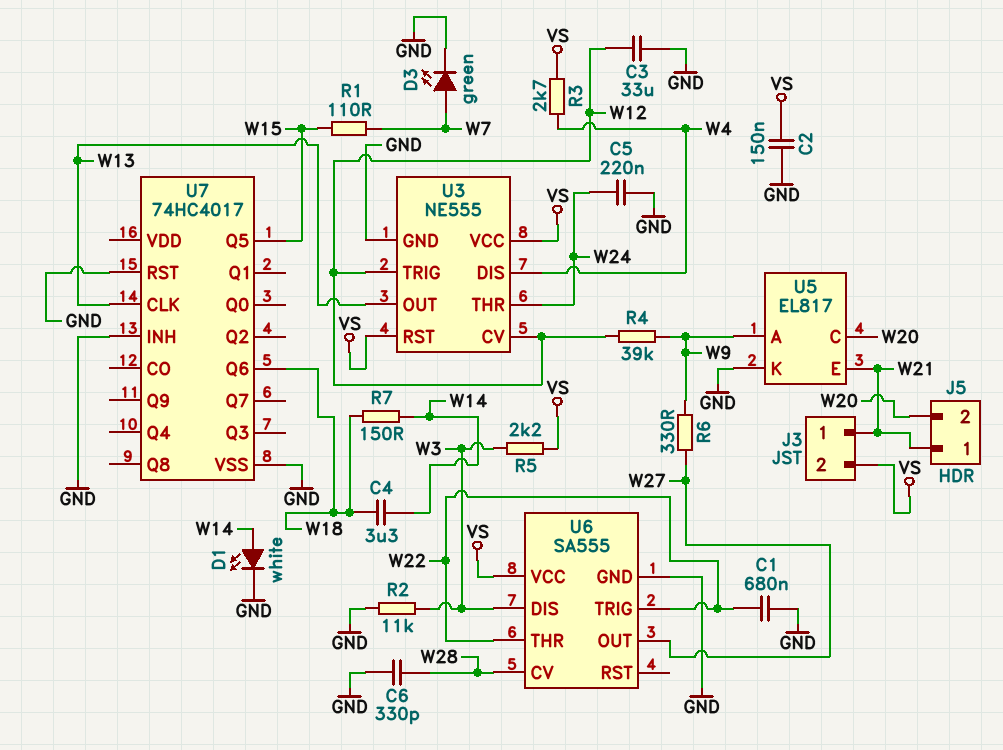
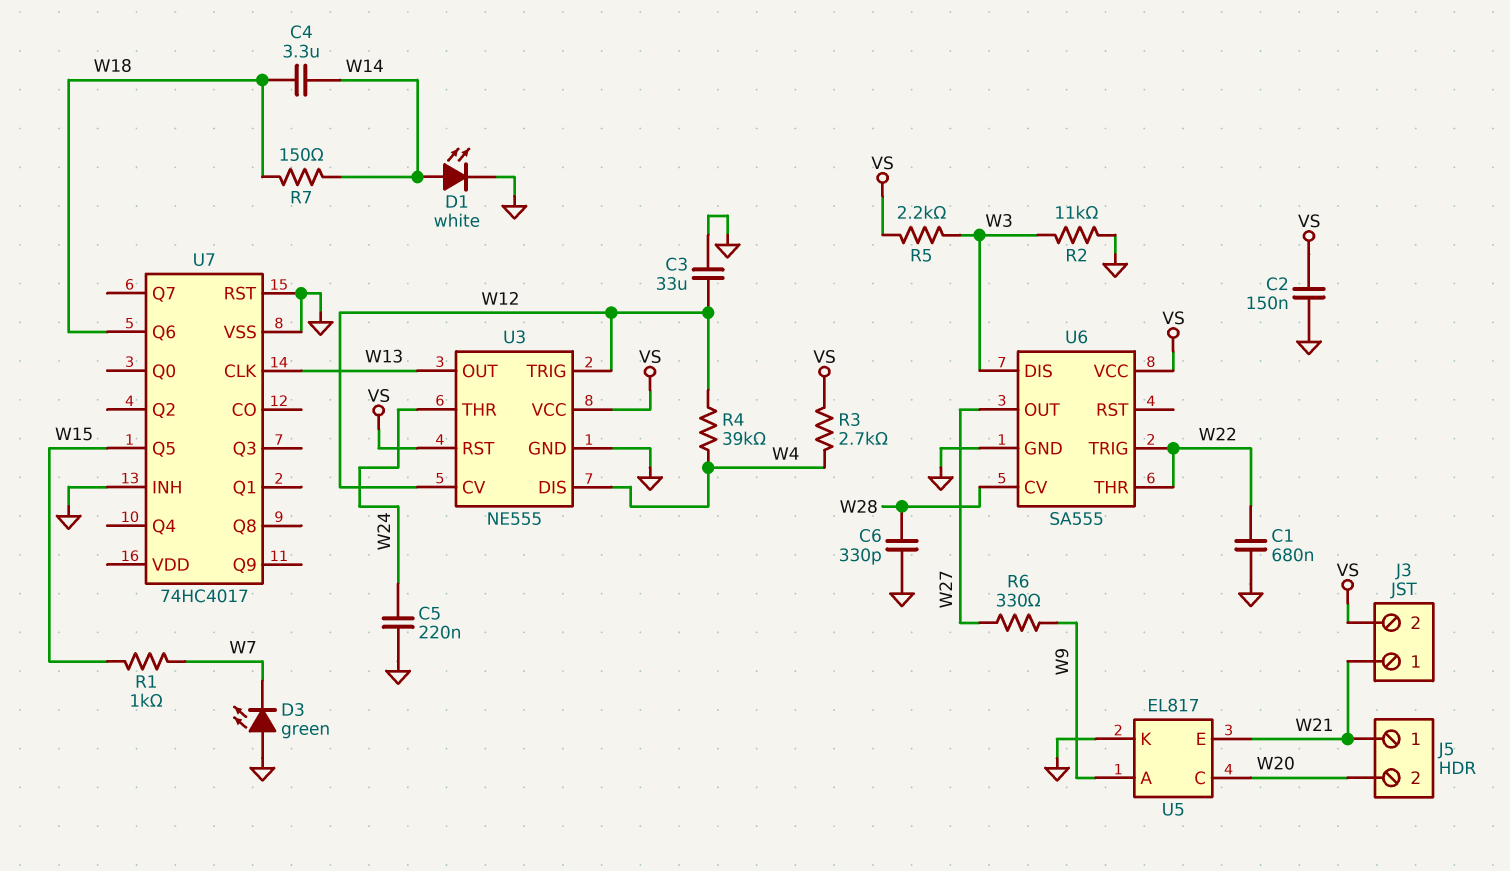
D3: LED green (A W7, K GND) -> LED green (A GND, K W7)
R1: 110 (W7, W15) -> 1k (W7, W15)
R4: 39k (W9, W12) -> 39k (W4, W12)

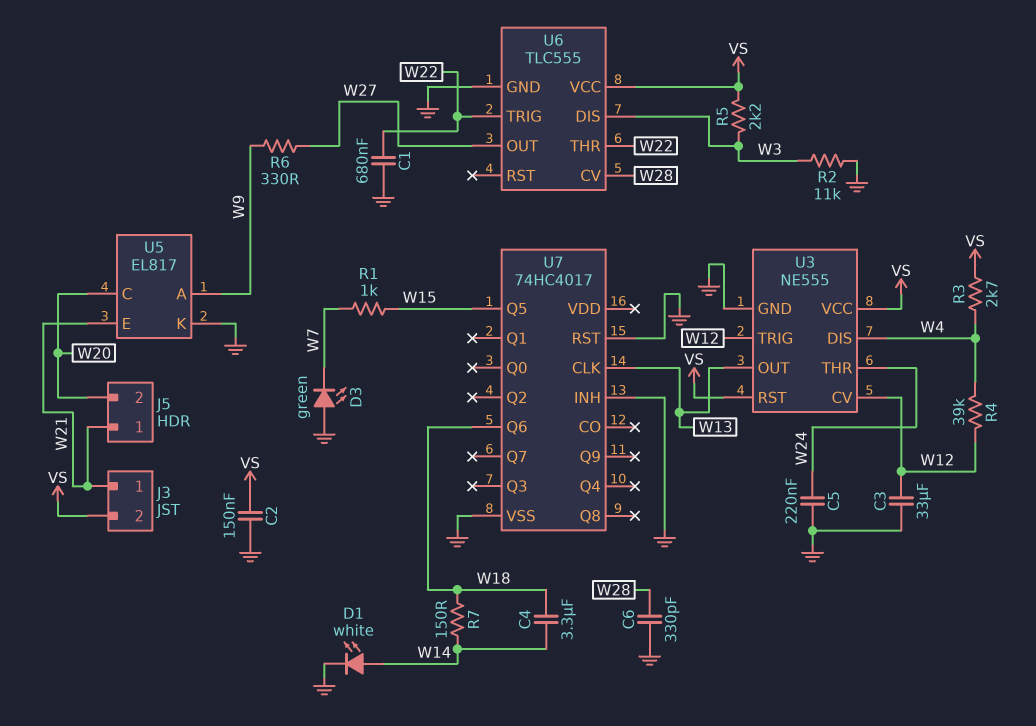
U6: SA555 -> TLC555

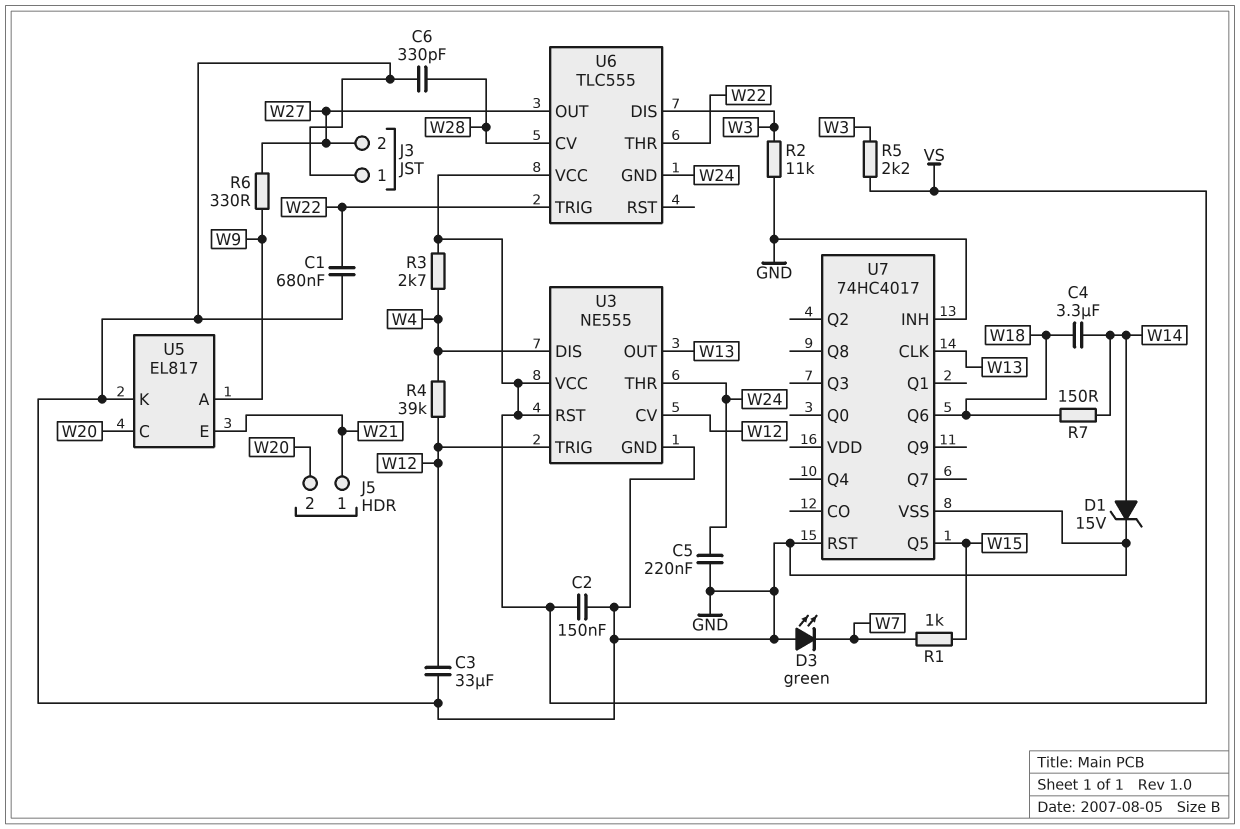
D1: LED white (A W14, K GND) -> zener 15V (A W14, K GND)
J3 pin 1: W21 -> GND
J3 pin 2: VS -> W27
U6 pin GND: GND -> W24

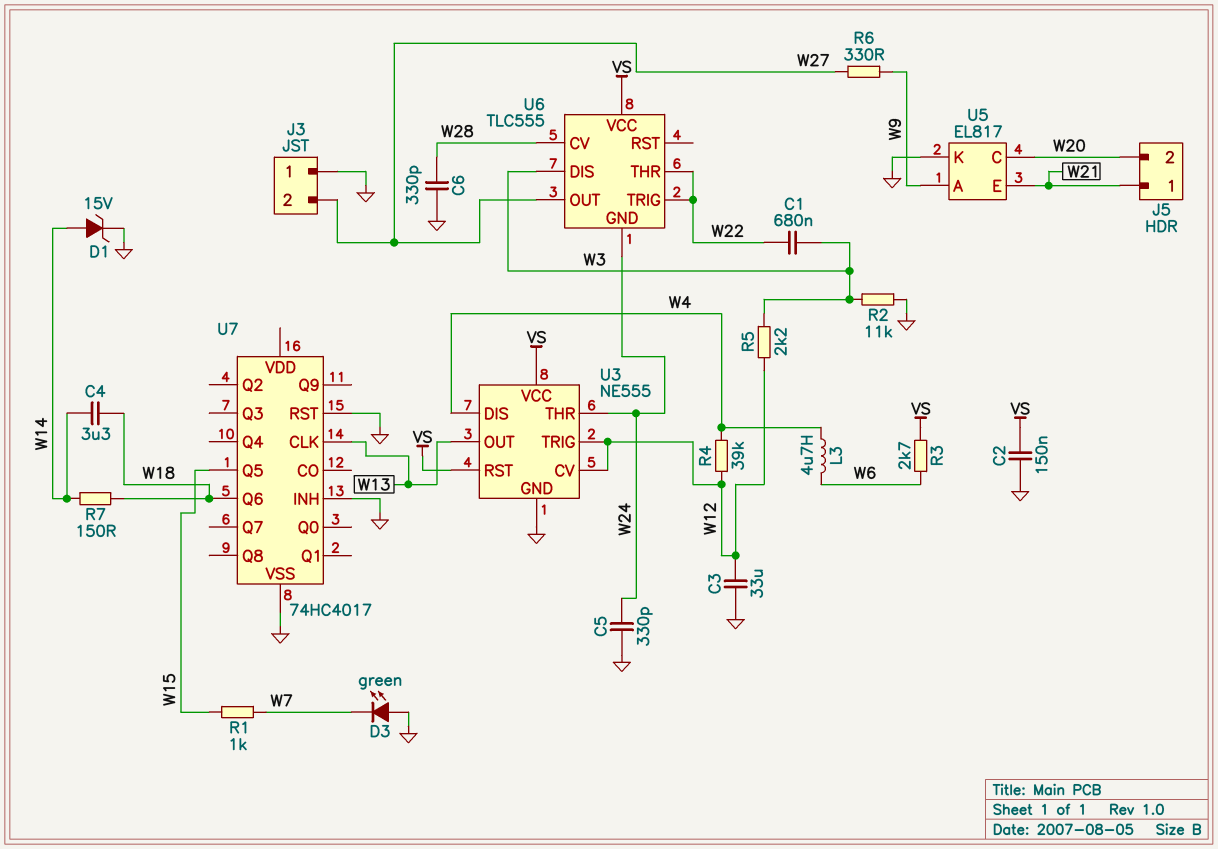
C1: 680nF (GND, W22) -> 680nF (W3, W22)
C5: 220nF (GND, W24) -> 330pF (GND, W24)
L3: none -> 4.7uH (W4, W6)
R3: 2.7k (VS, W4) -> 2.7k (VS, W6)
R5: 2.2k (VS, W3) -> 2.2k (W3, W12)

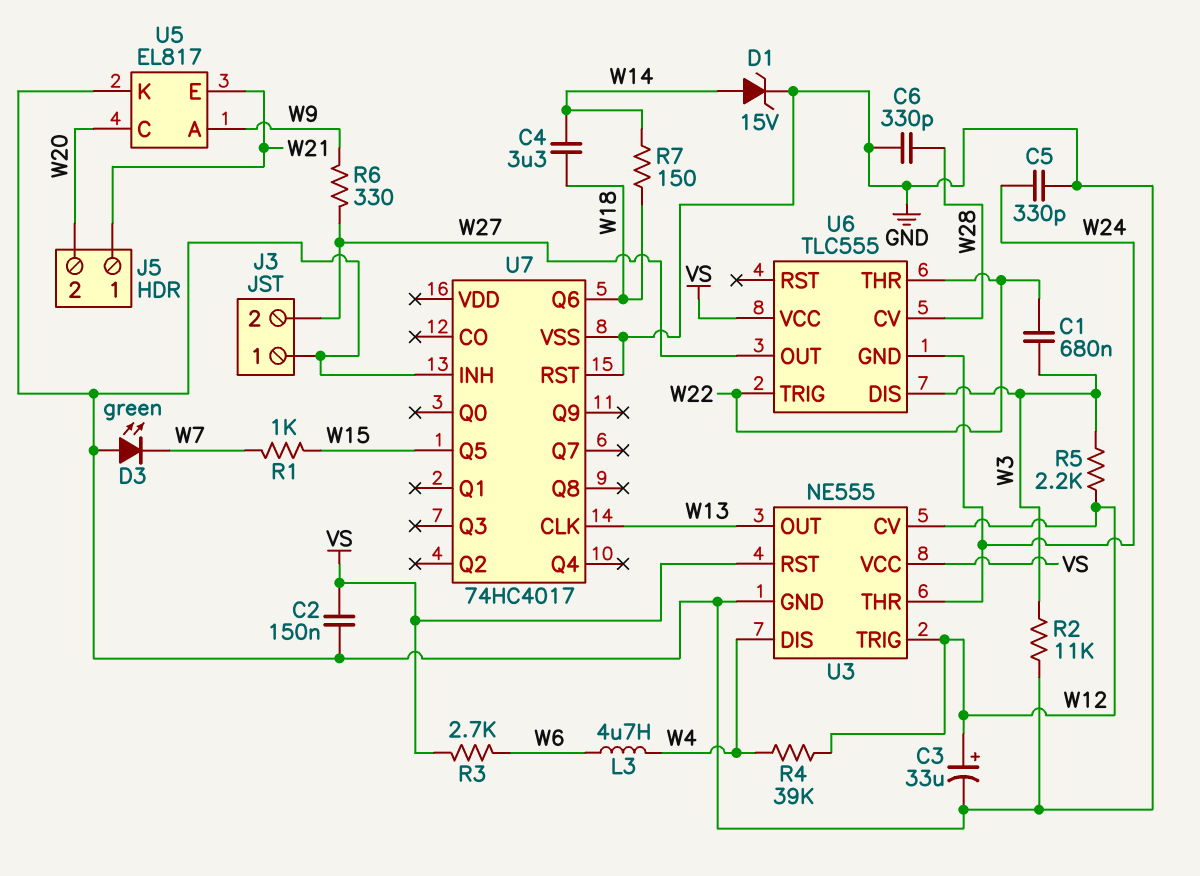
C3: 33uF (GND, W12) -> 33uF (plus W12, minus GND)

